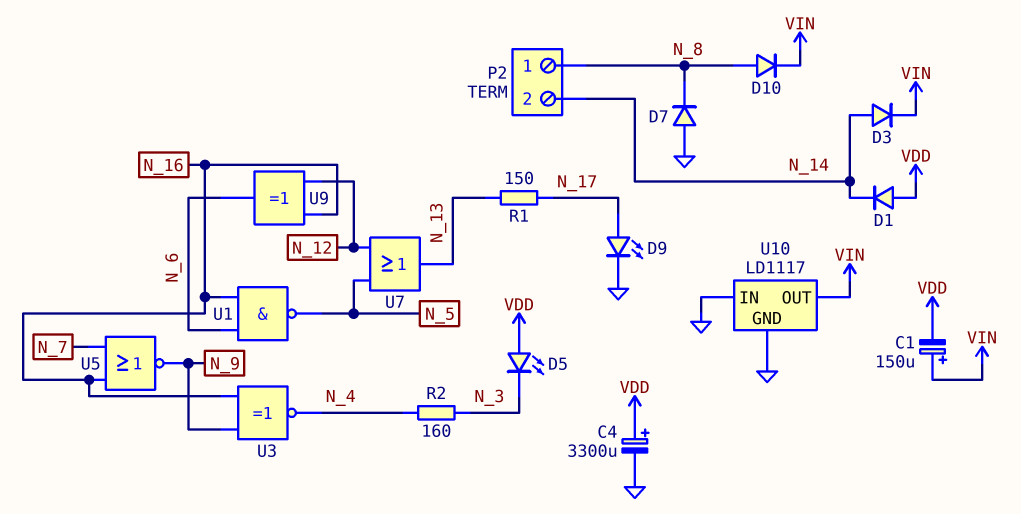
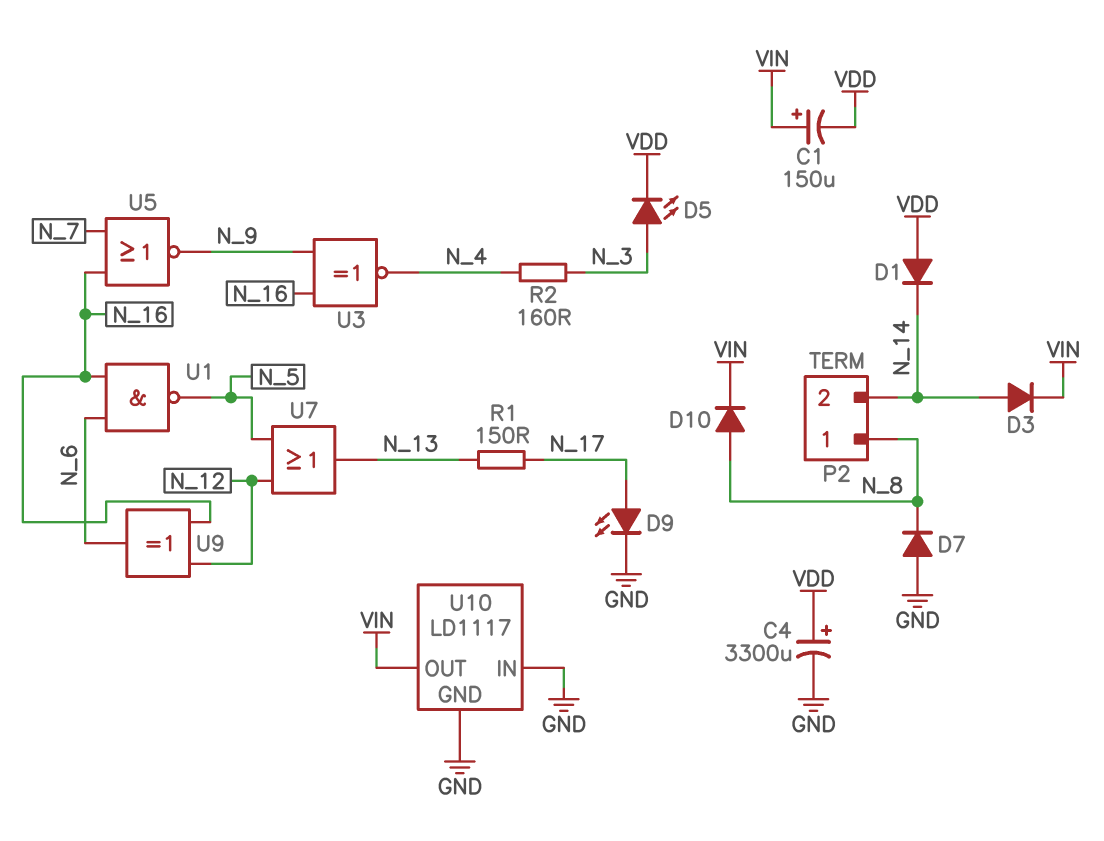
D5: LED (A VDD, K N_3) -> LED (A N_3, K VDD)

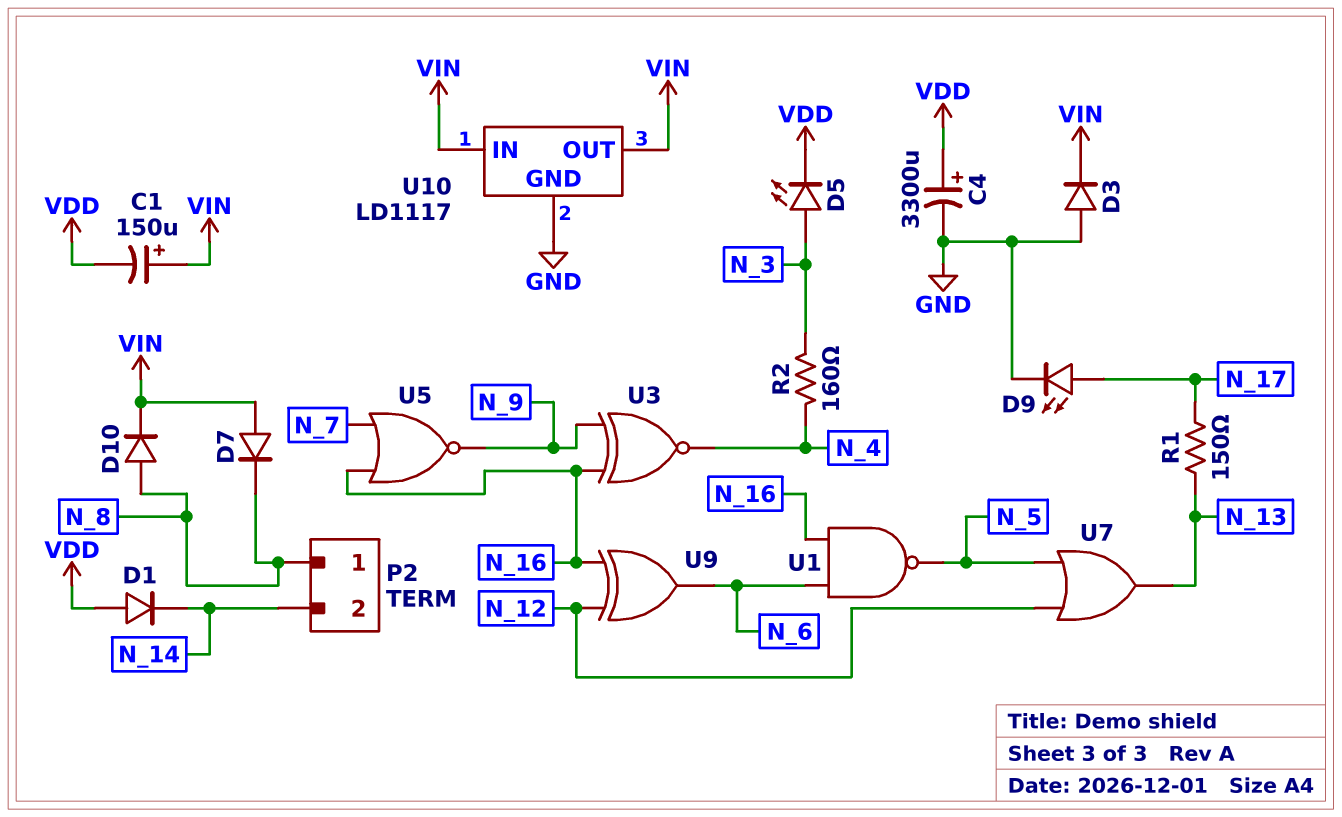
D3: diode (A N_14, K VIN) -> diode (A GND, K VIN)
D7: diode (A GND, K N_8) -> diode (A VIN, K N_8)
U10 pin IN: GND -> VIN

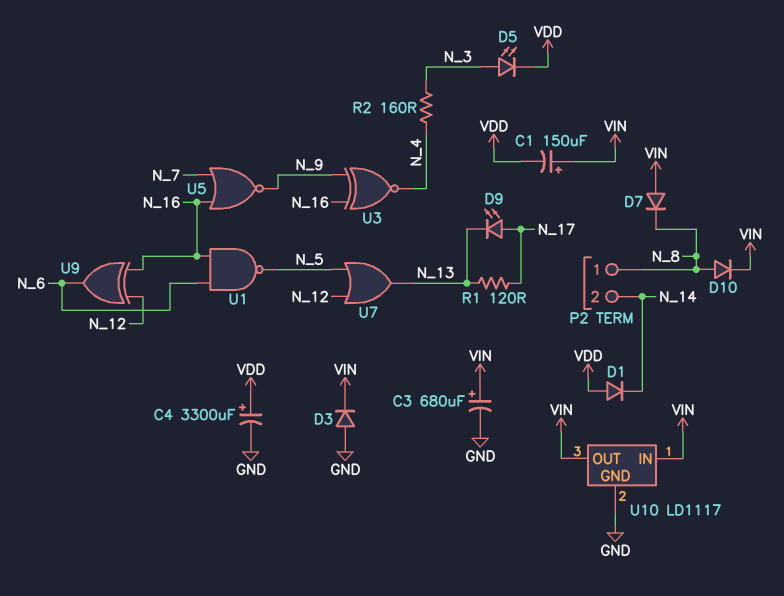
C3: none -> 680uF (plus VIN, minus GND)
D9: LED (A N_17, K GND) -> LED (A N_17, K N_13)
R1: 150 (N_13, N_17) -> 120 (N_13, N_17)

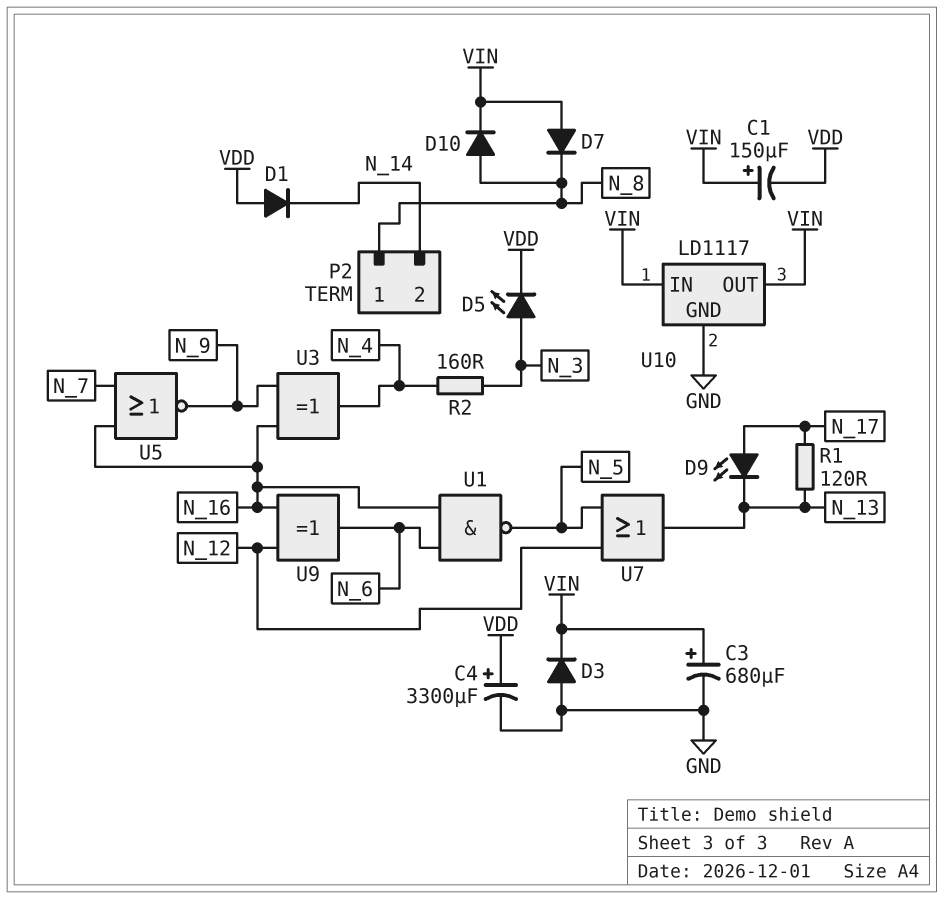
U3: XNOR (in N_9, in N_16, out N_4) -> XOR (in N_9, in N_16, out N_4)

